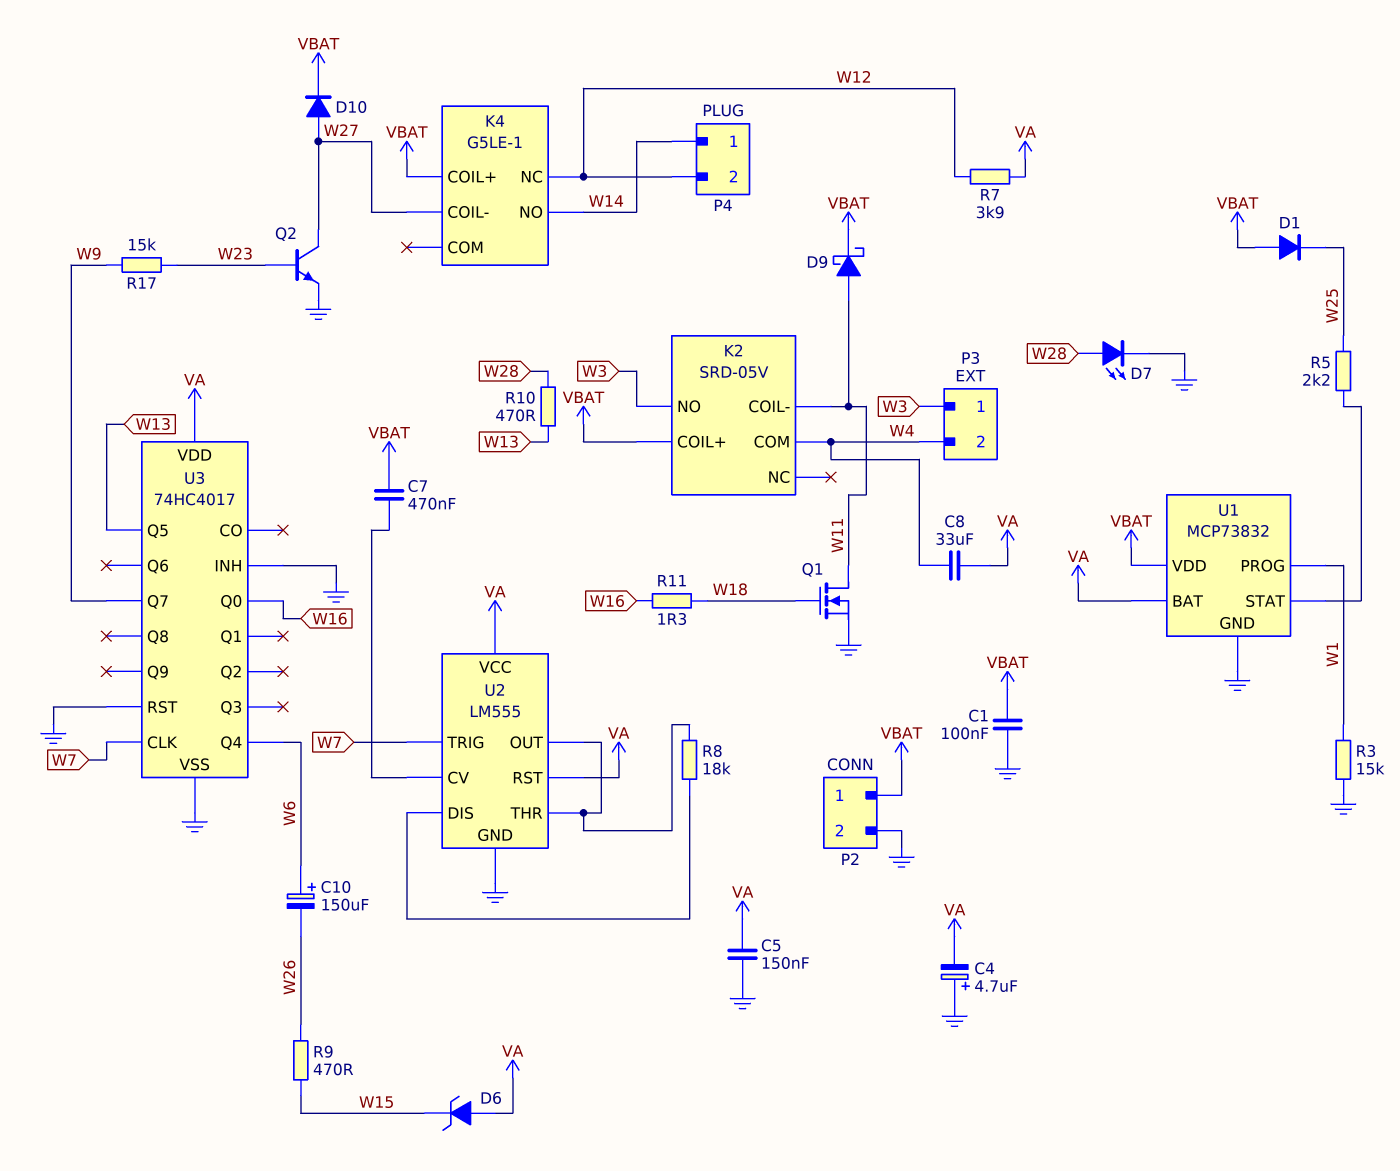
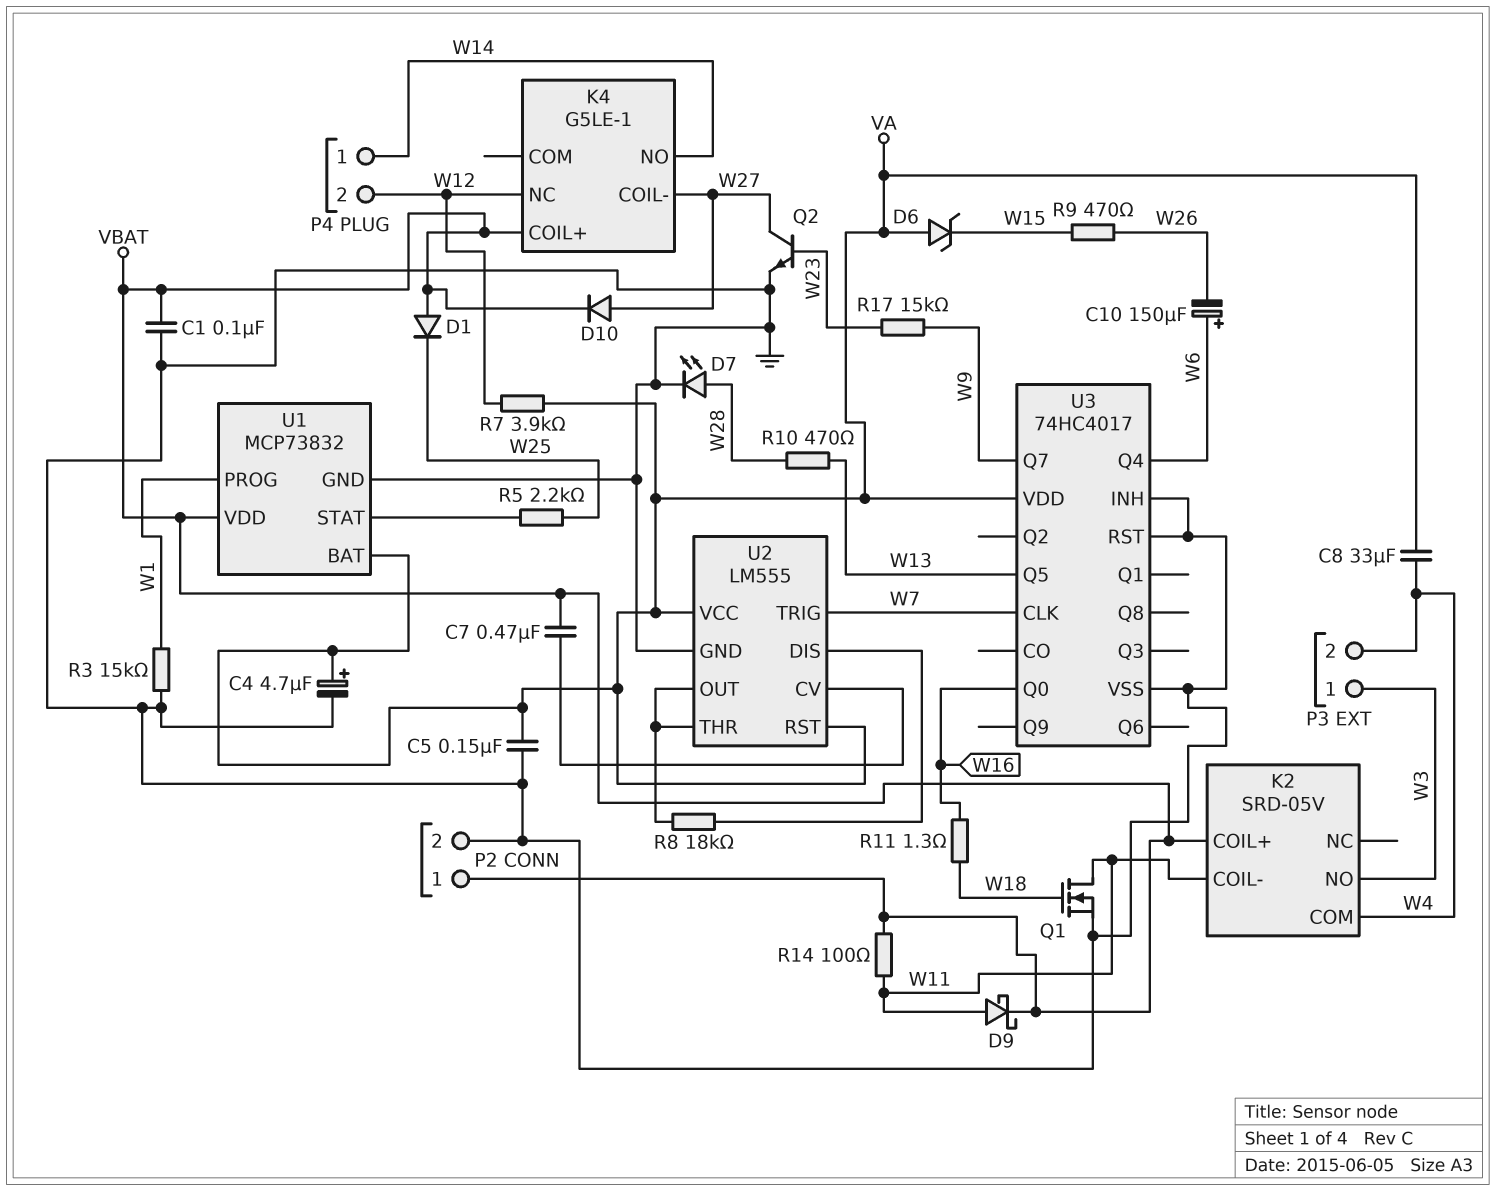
C4: 4.7uF (plus GND, minus VA) -> 4.7uF (plus VA, minus GND)
R14: none -> 100 (VBAT, W11)

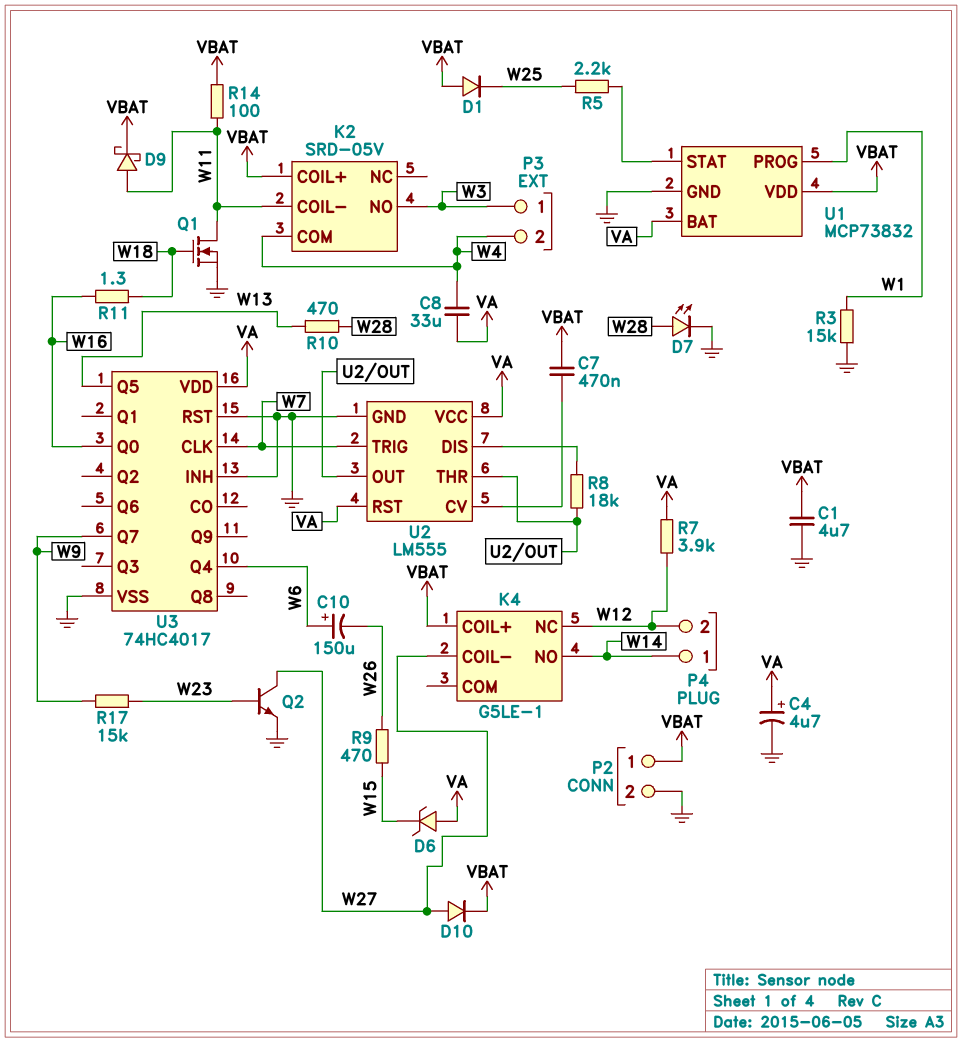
C1: 100nF (GND, VBAT) -> 4.7uF (GND, VBAT)
C5: 150nF (GND, VA) -> none

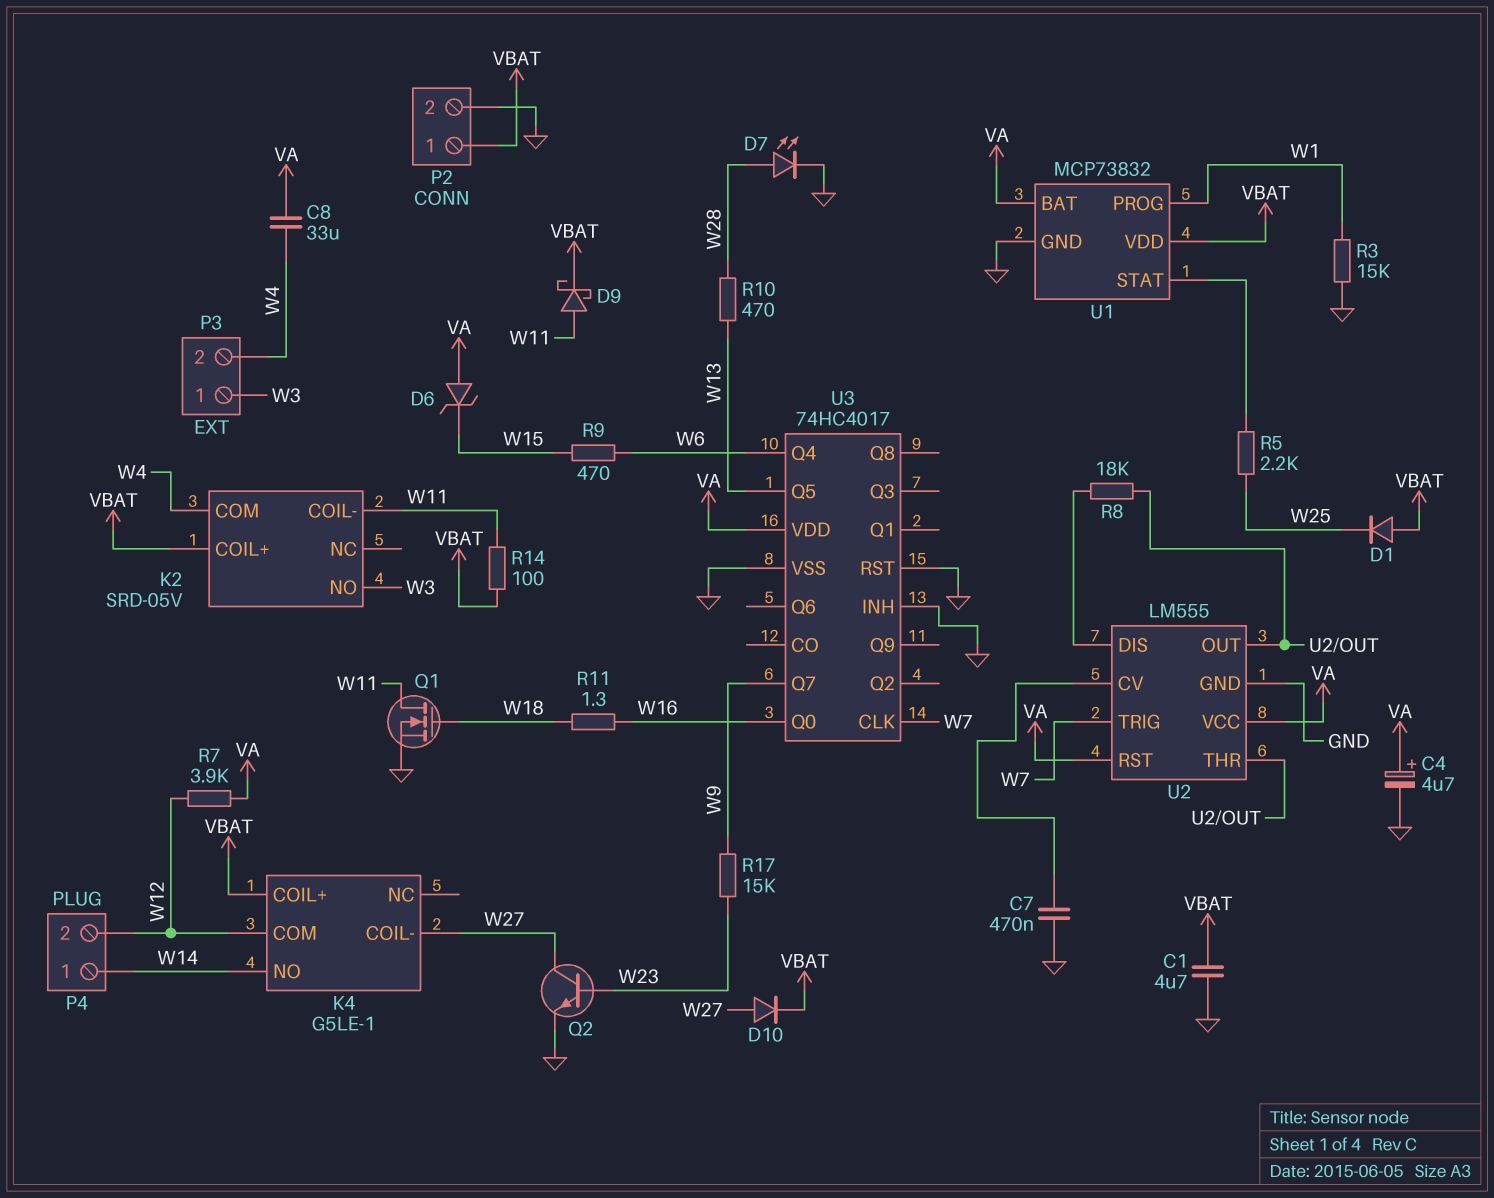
C7: 470nF (U2/CV, VBAT) -> 470nF (GND, U2/CV)
C10: 150uF (plus W6, minus W26) -> none
K4 pin COM: none -> W12
K4 pin NC: W12 -> none
R9: 470 (W15, W26) -> 470 (W6, W15)

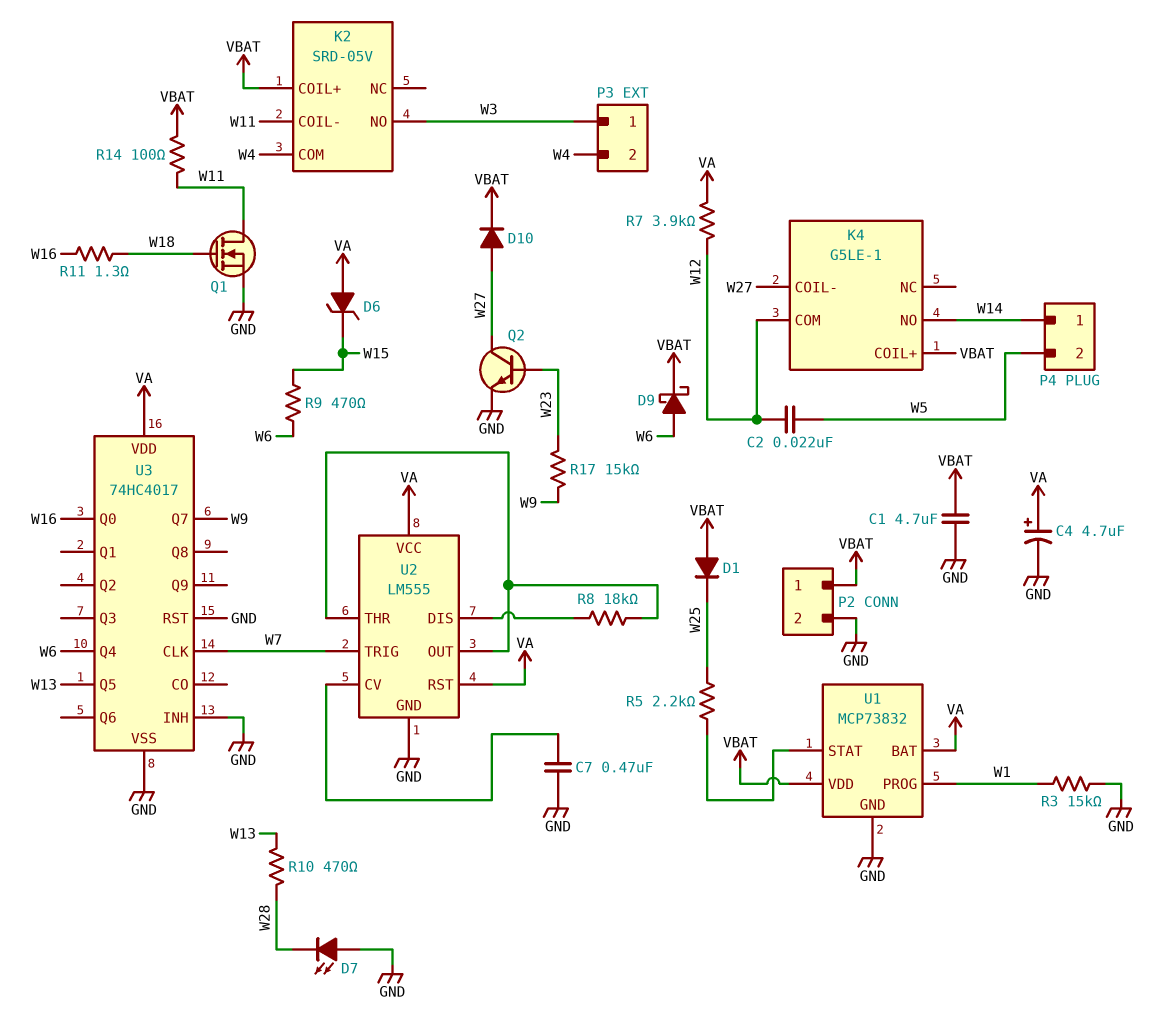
C2: none -> 22nF (W5, W12)
C8: 33uF (VA, W4) -> none
D7: LED (A W28, K GND) -> LED (A GND, K W28)
D9: schottky (A W11, K VBAT) -> schottky (A W6, K VBAT)
P4 pin 2: W12 -> W5

